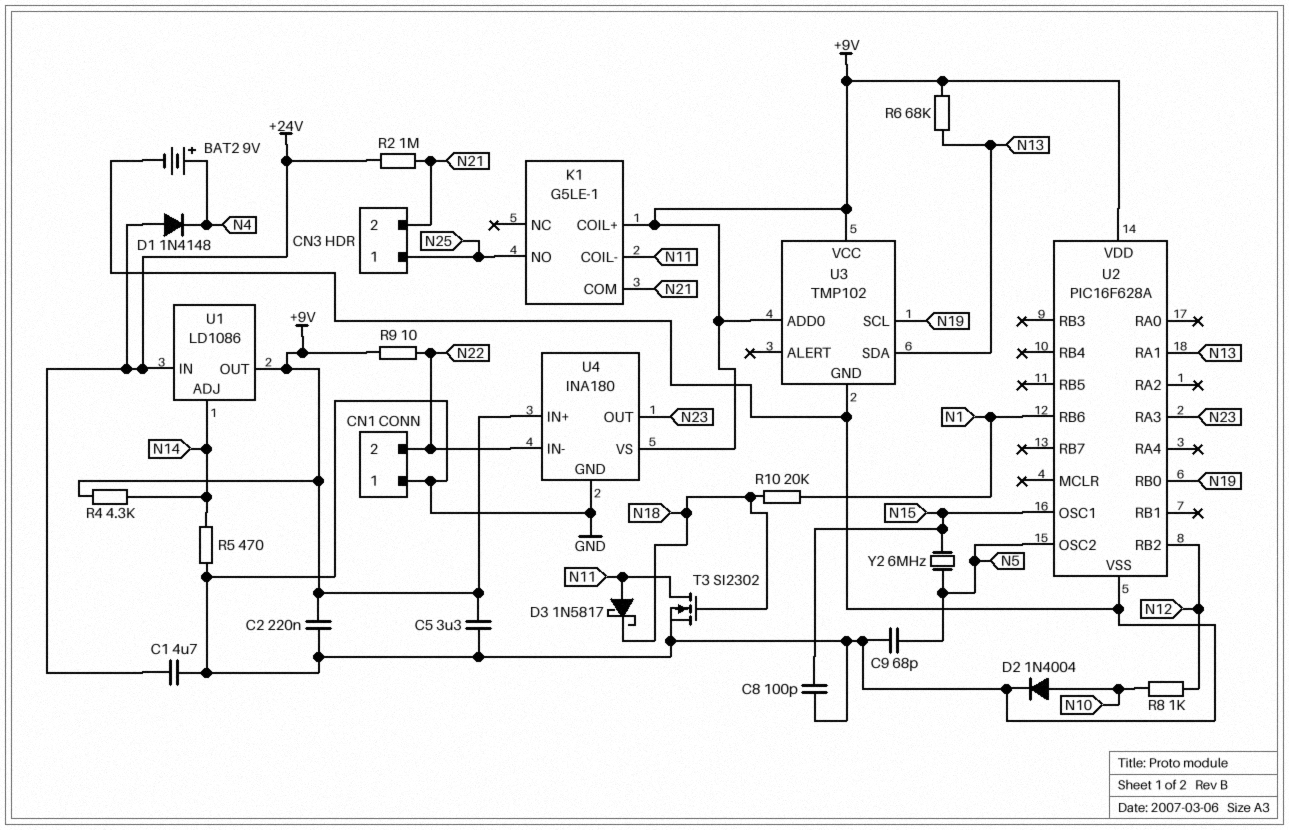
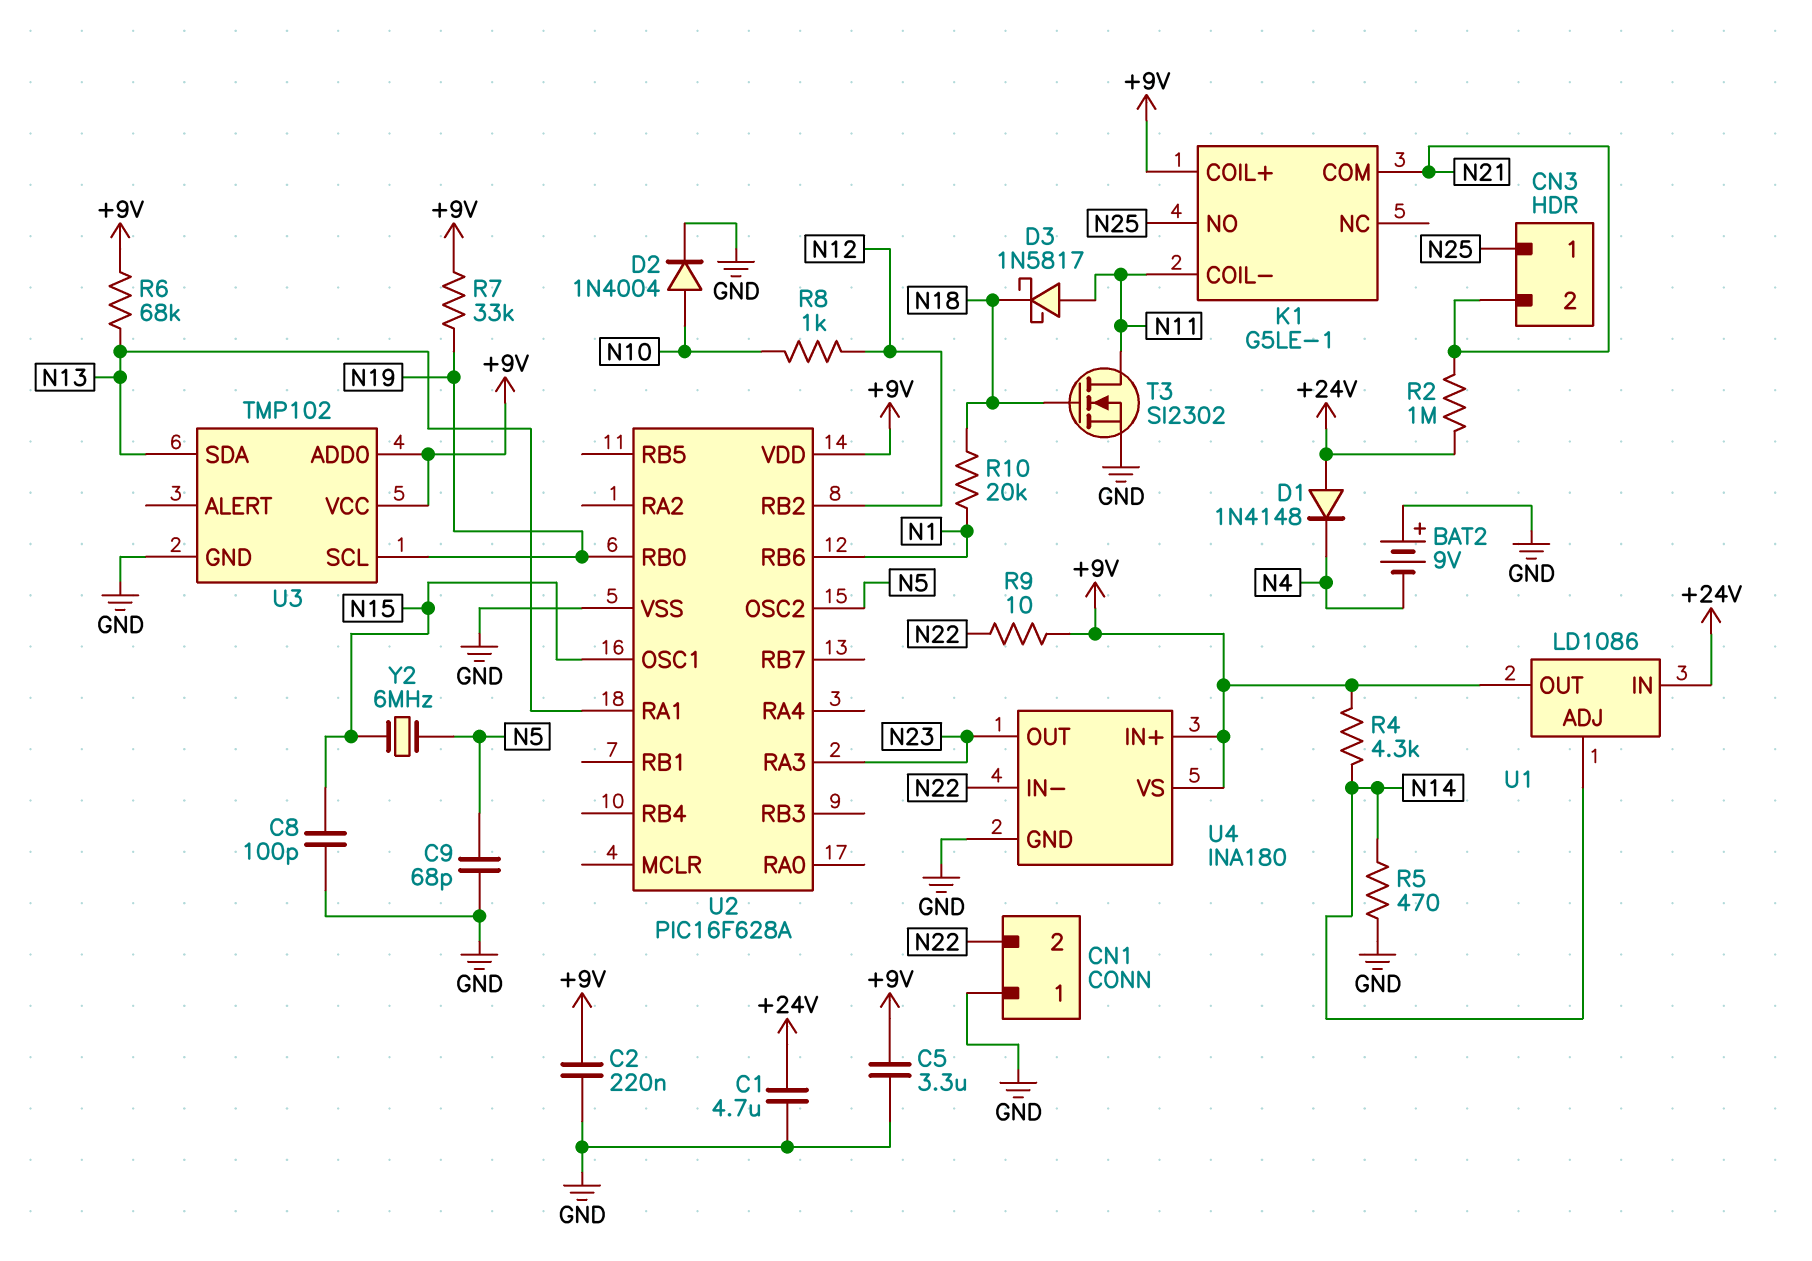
BAT2: 9V (plus N4, minus GND) -> 9V (plus GND, minus N4)
R7: none -> 33k (+9V, N19)

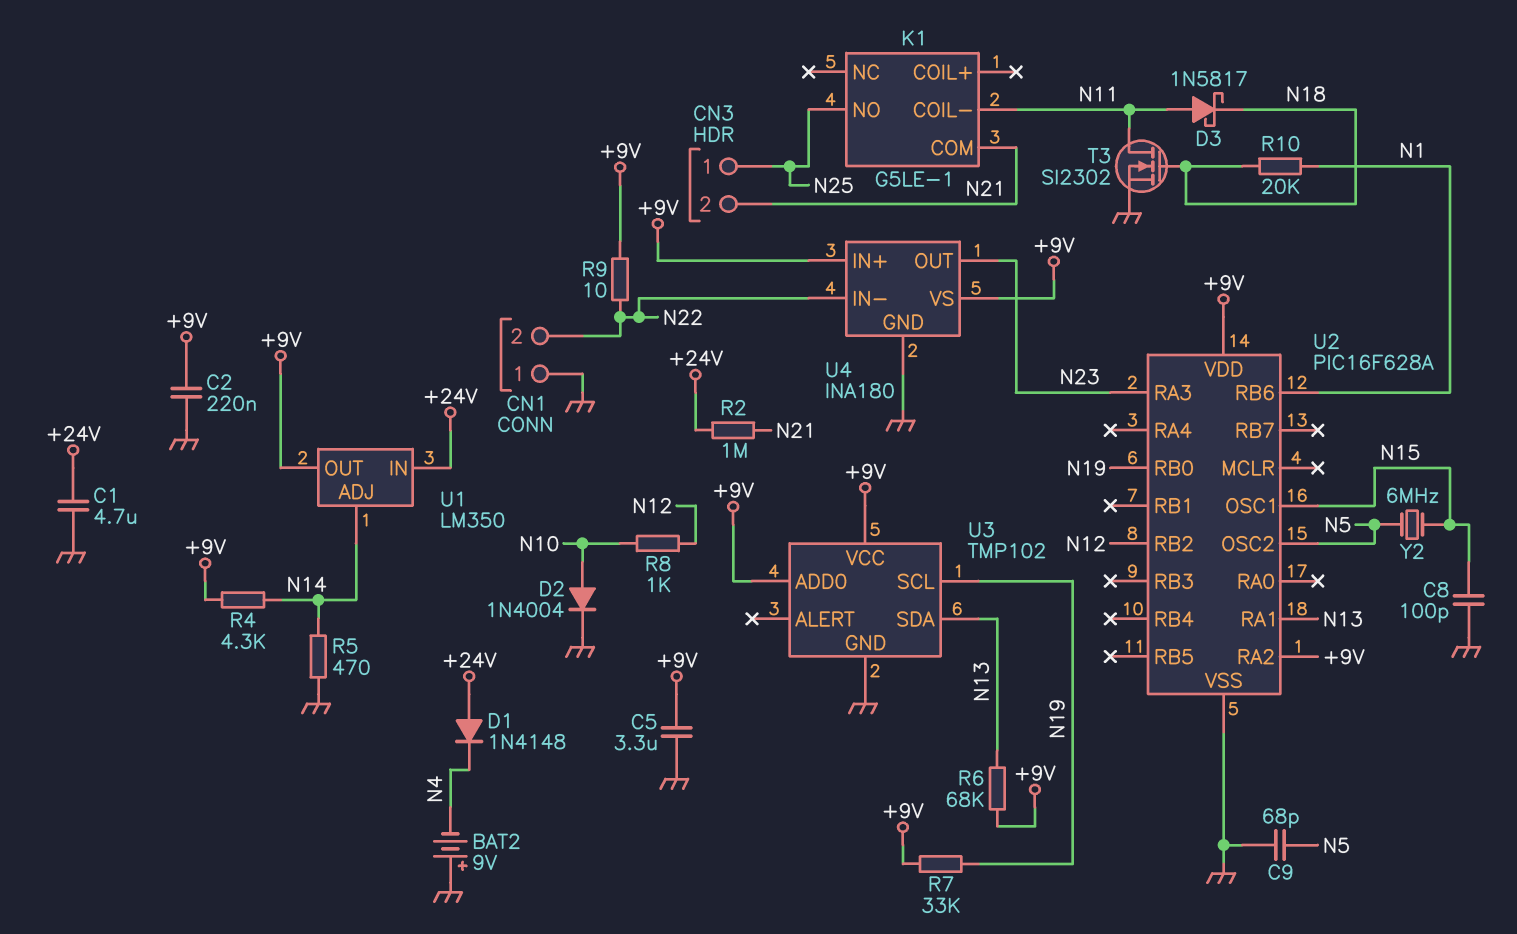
K1 pin COIL+: +9V -> none
U1: LD1086 -> LM350
U2 pin RA2: none -> +9V

